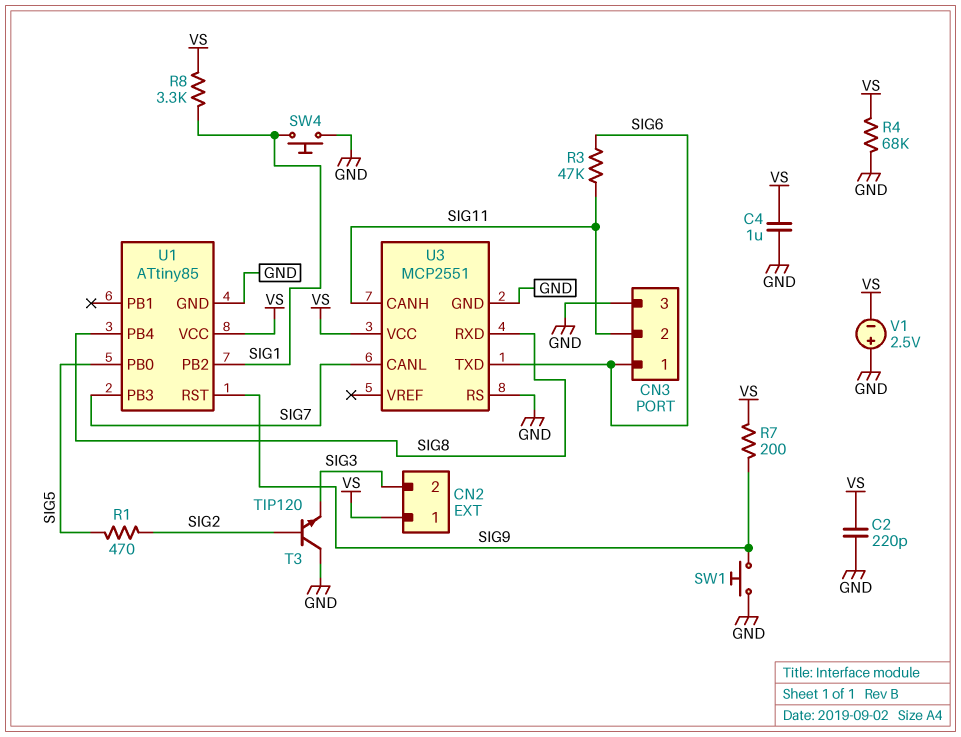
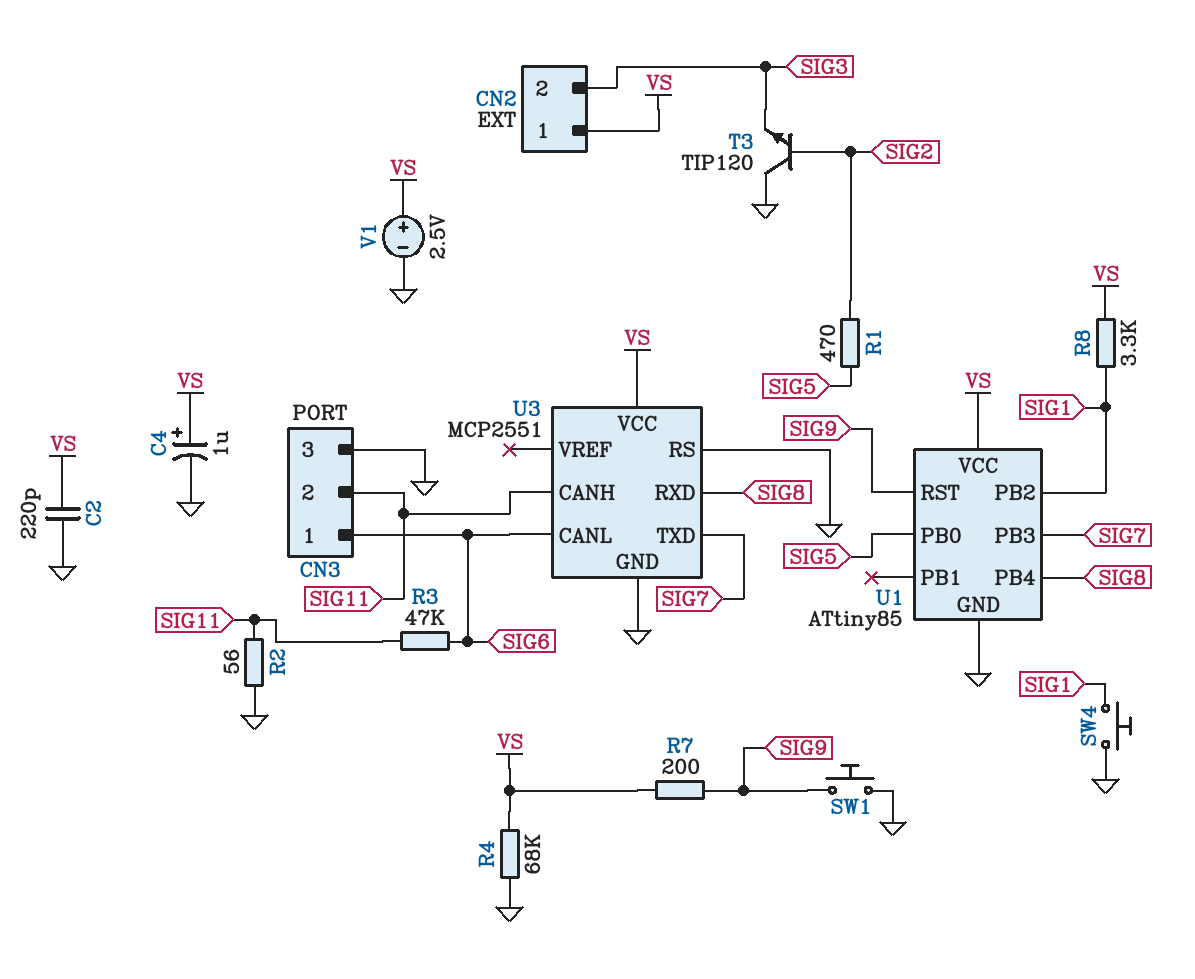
C4: 1uF (GND, VS) -> 1uF (plus VS, minus GND)
R2: none -> 56 (GND, SIG11)
U3 pin CANL: SIG7 -> SIG6
U3 pin TXD: SIG6 -> SIG7
V1: 2.5V (plus GND, minus VS) -> 2.5V (plus VS, minus GND)

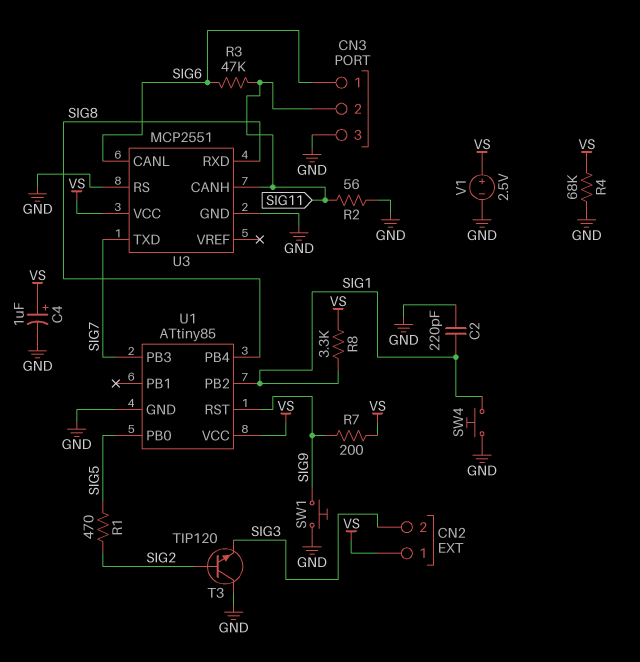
C2: 220pF (GND, VS) -> 220pF (GND, SIG1)

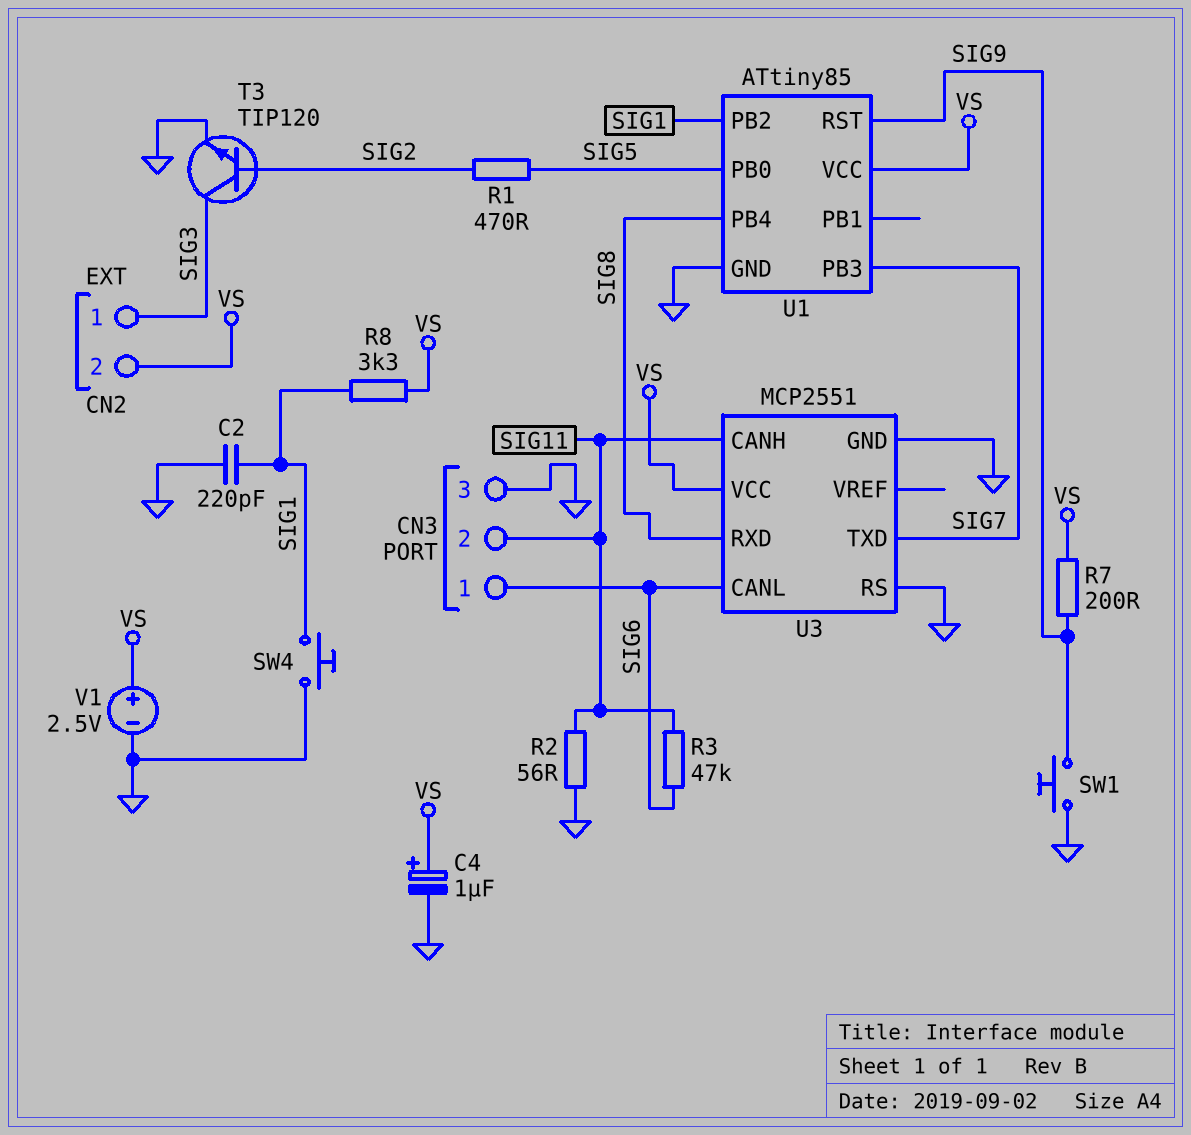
CN2 pin 1: VS -> SIG3
CN2 pin 2: SIG3 -> VS
R4: 68k (GND, VS) -> none
T3: NPN TIP120 (B SIG2, C GND, E SIG3) -> NPN TIP120 (B SIG2, C SIG3, E GND)

